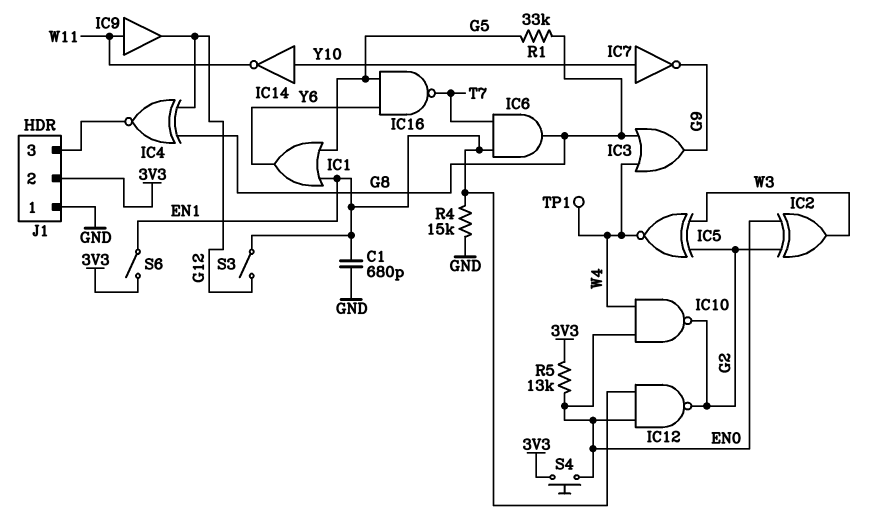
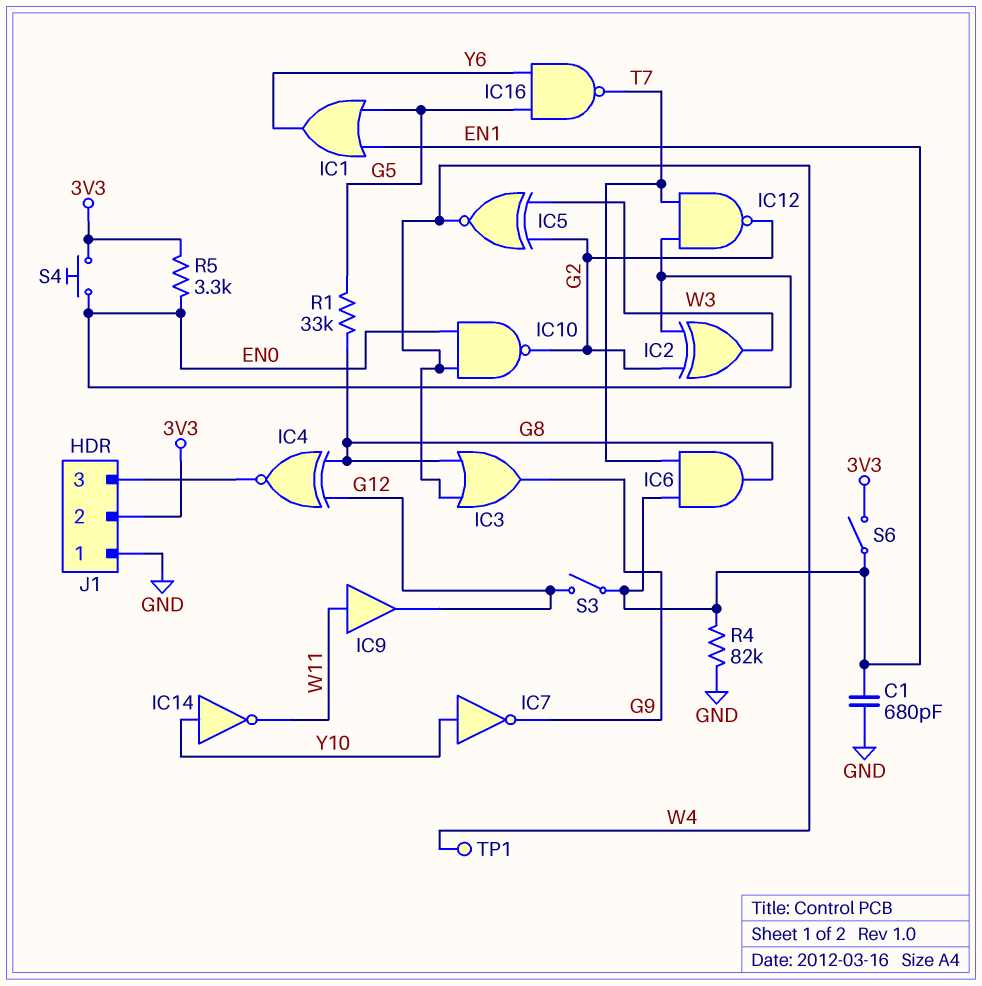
IC12: NAND (in EN0, in EN1, out G2) -> NAND (in EN0, in T7, out G2)
R4: 15k (EN1, GND) -> 82k (EN1, GND)
R5: 13k (3V3, EN0) -> 3.3k (3V3, EN0)

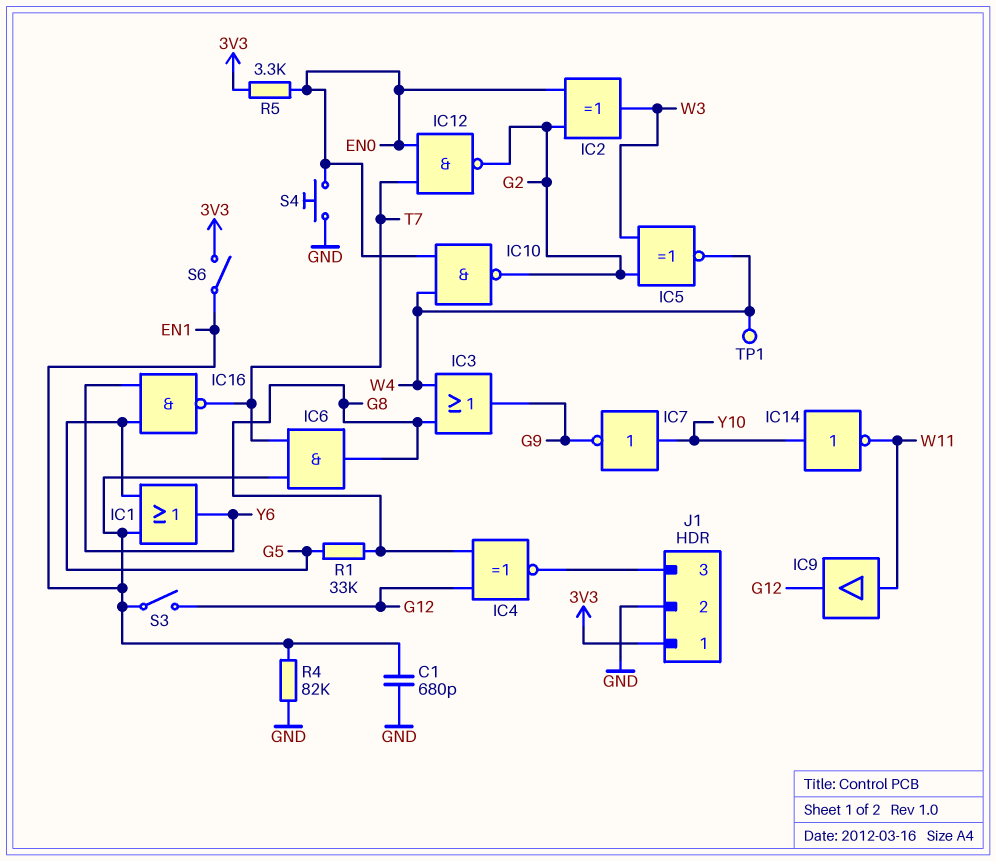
J1 pin 1: GND -> 3V3
J1 pin 2: 3V3 -> GND
S4: button (3V3, EN0) -> button (EN0, GND)

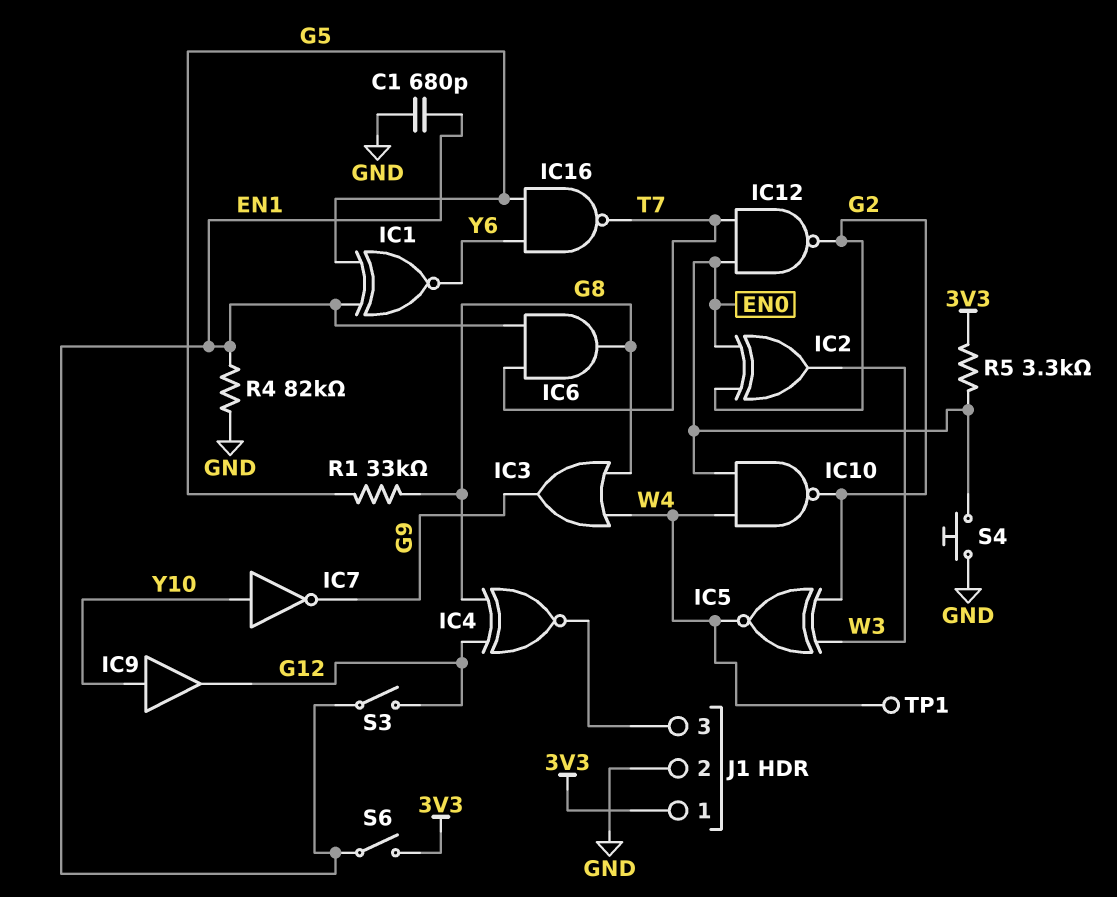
IC1: OR (in EN1, in G5, out Y6) -> XNOR (in EN1, in G5, out Y6)
IC9: buffer (in W11, out G12) -> buffer (in Y10, out G12)
IC14: NOT (in Y10, out W11) -> none

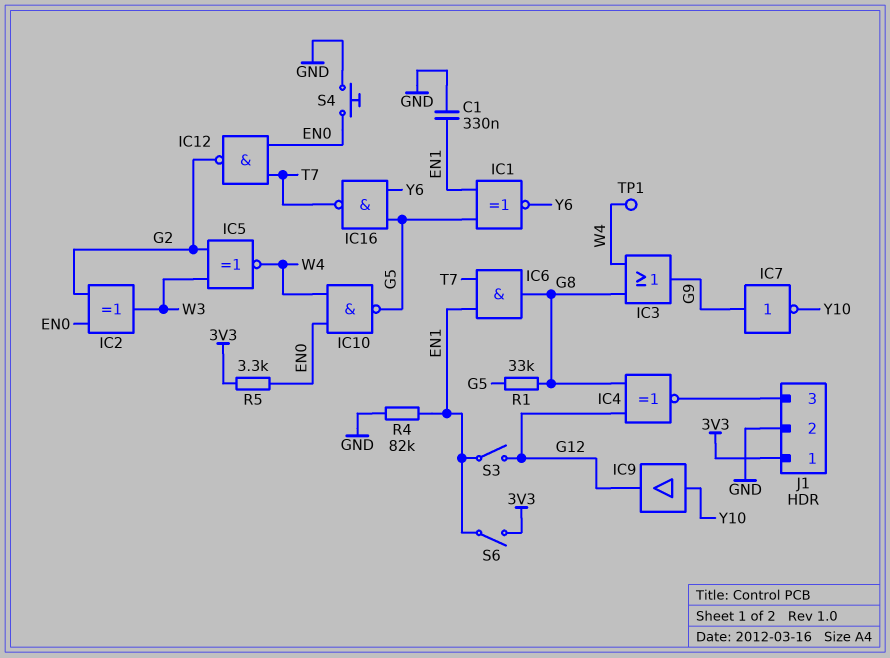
C1: 680pF (EN1, GND) -> 330nF (EN1, GND)
IC7: NOT (in Y10, out G9) -> NOT (in G9, out Y10)
IC10: NAND (in EN0, in W4, out G2) -> NAND (in EN0, in W4, out G5)

